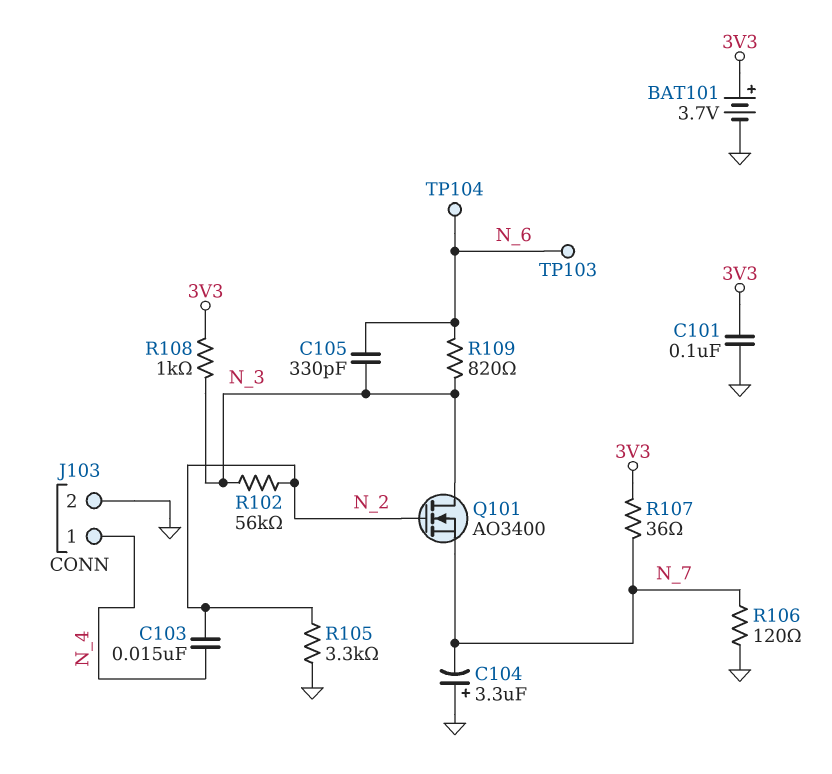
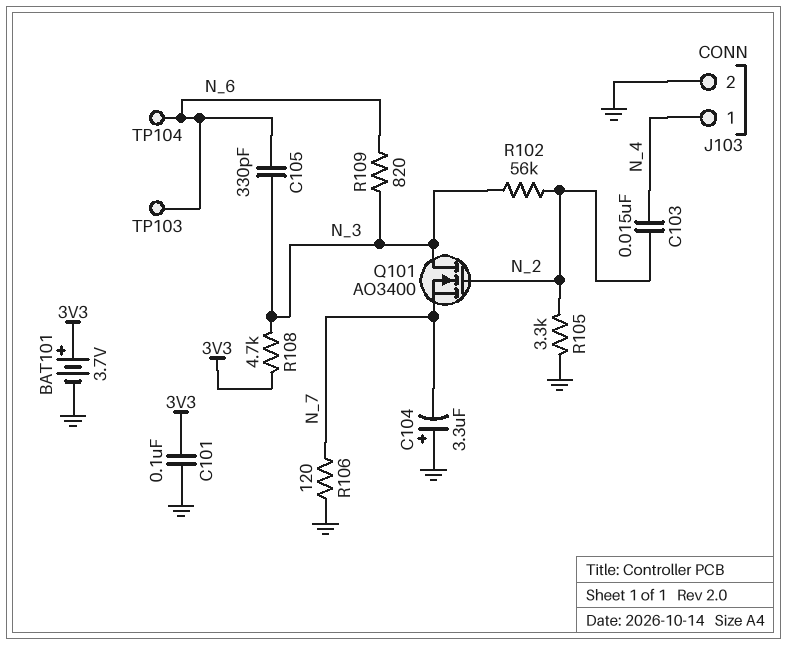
R107: 36 (3V3, N_7) -> none
R108: 1k (3V3, N_3) -> 4.7k (3V3, N_3)

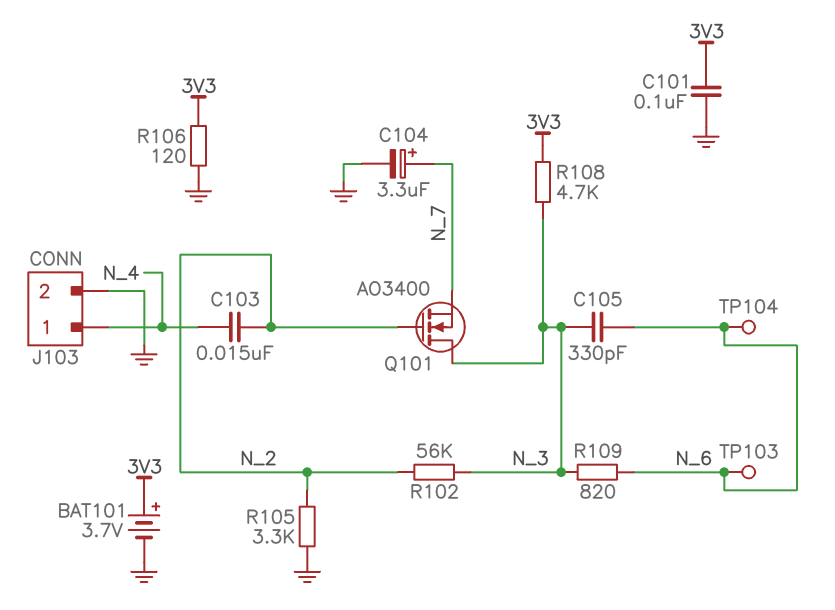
C104: 3.3uF (plus GND, minus N_7) -> 3.3uF (plus N_7, minus GND)
R106: 120 (GND, N_7) -> 120 (3V3, GND)

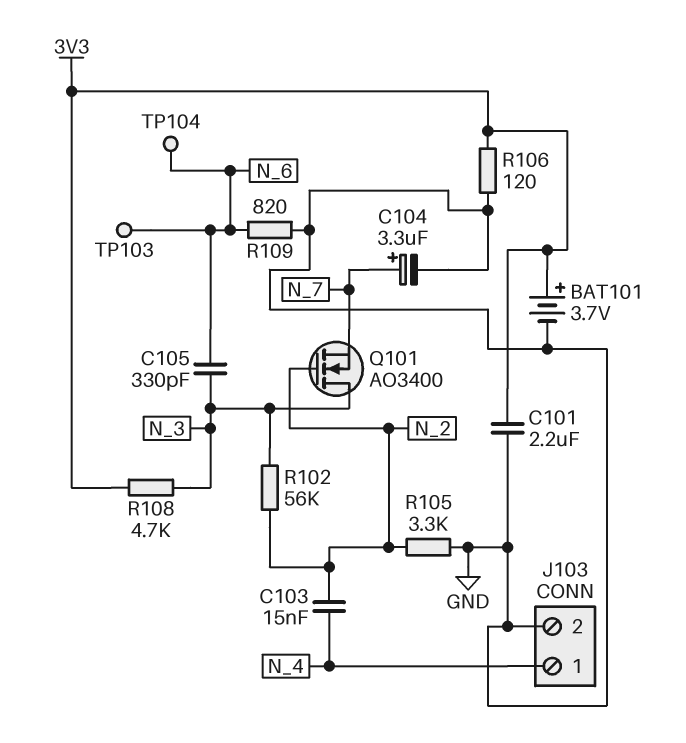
C101: 100nF (3V3, GND) -> 2.2uF (3V3, GND)
R109: 820 (N_3, N_6) -> 820 (GND, N_6)

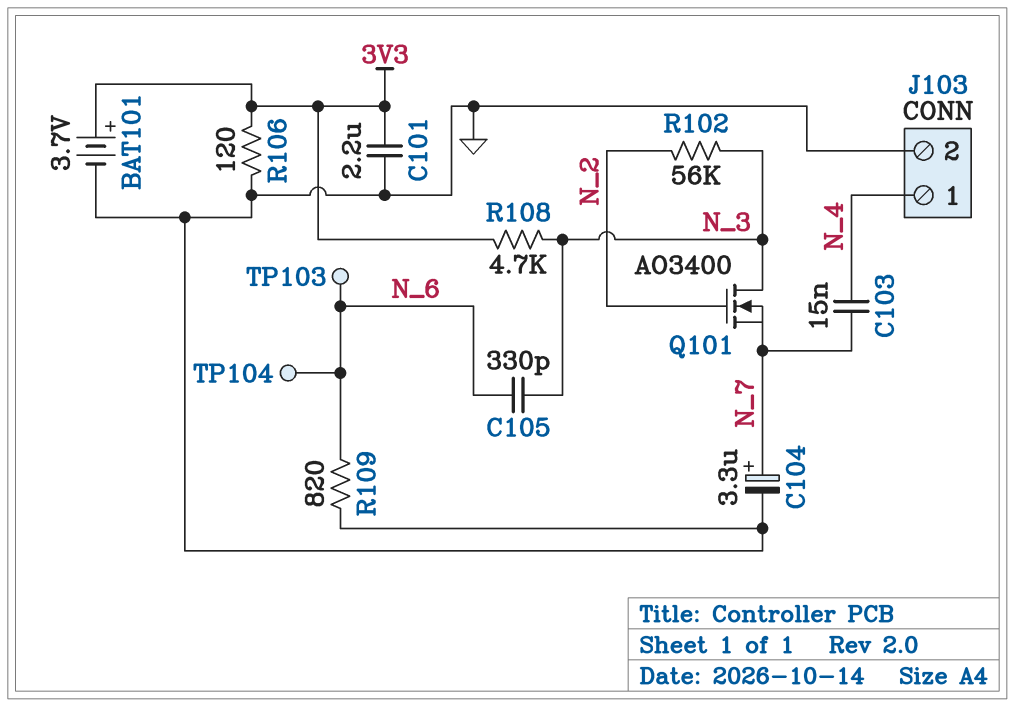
C103: 15nF (N_2, N_4) -> 15nF (N_4, N_7)
R105: 3.3k (GND, N_2) -> none

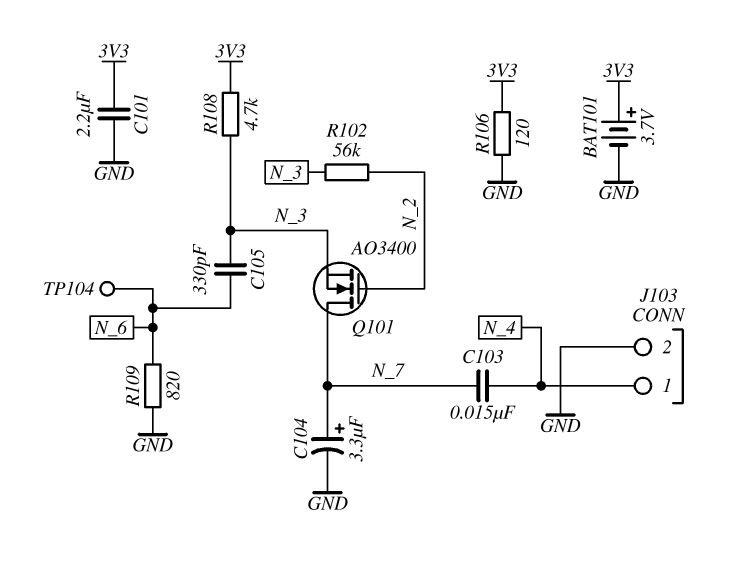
Q101: NMOS AO3400 (G N_2, D N_3, S N_7) -> NMOS AO3400 (G N_2, D N_7, S N_3)
TP103: test point (N_6) -> none

